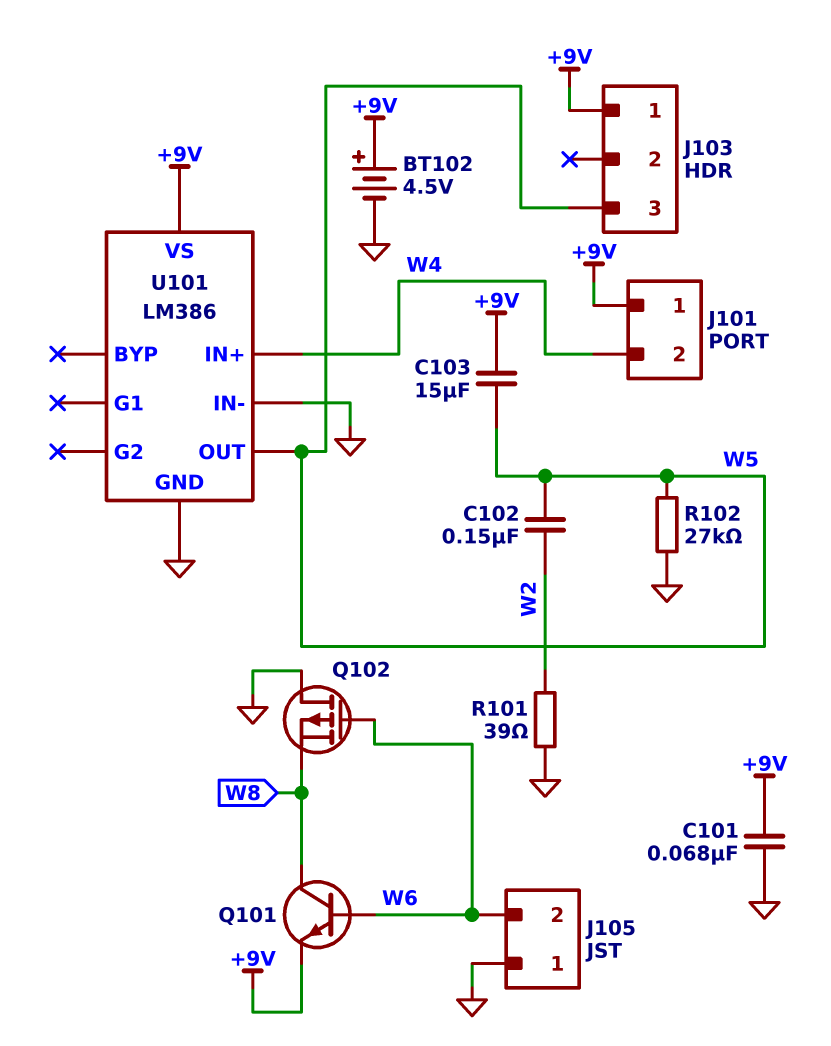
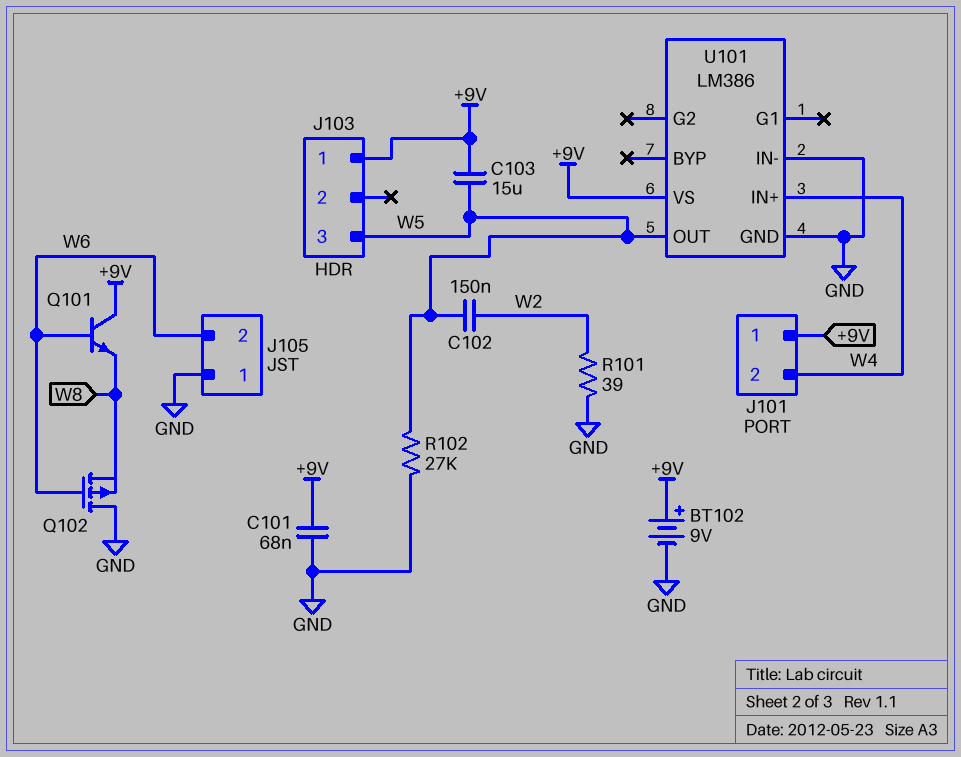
BT102: 4.5V (plus +9V, minus GND) -> 9V (plus +9V, minus GND)
Q101: NPN (B W6, C W8, E +9V) -> NPN (B W6, C +9V, E W8)

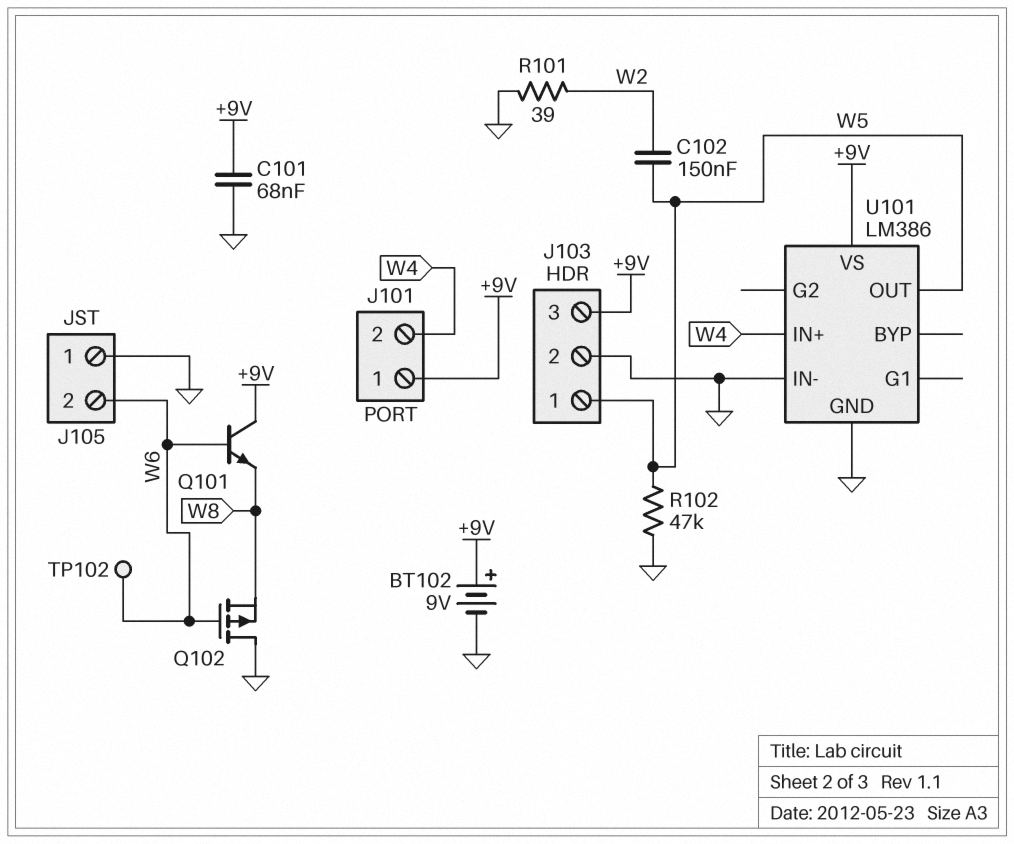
C103: 15uF (+9V, W5) -> none
J103 pin 1: +9V -> W5
J103 pin 2: none -> GND
J103 pin 3: W5 -> +9V
R102: 27k (GND, W5) -> 47k (GND, W5)
TP102: none -> test point (W6)

